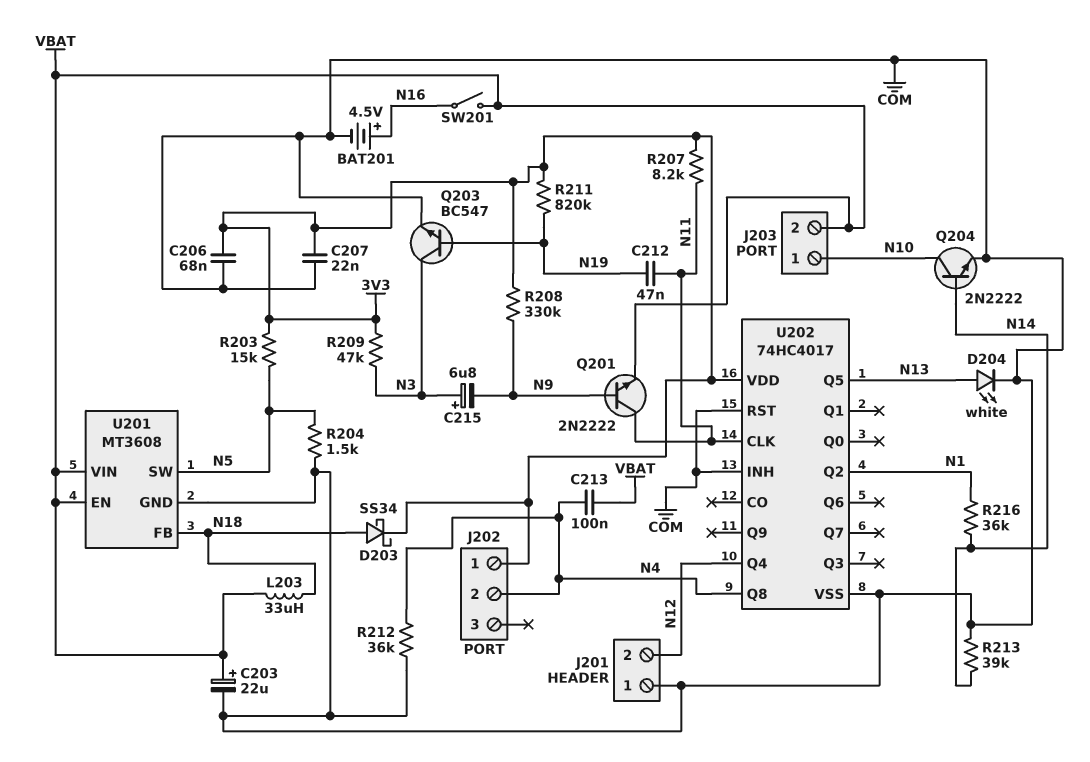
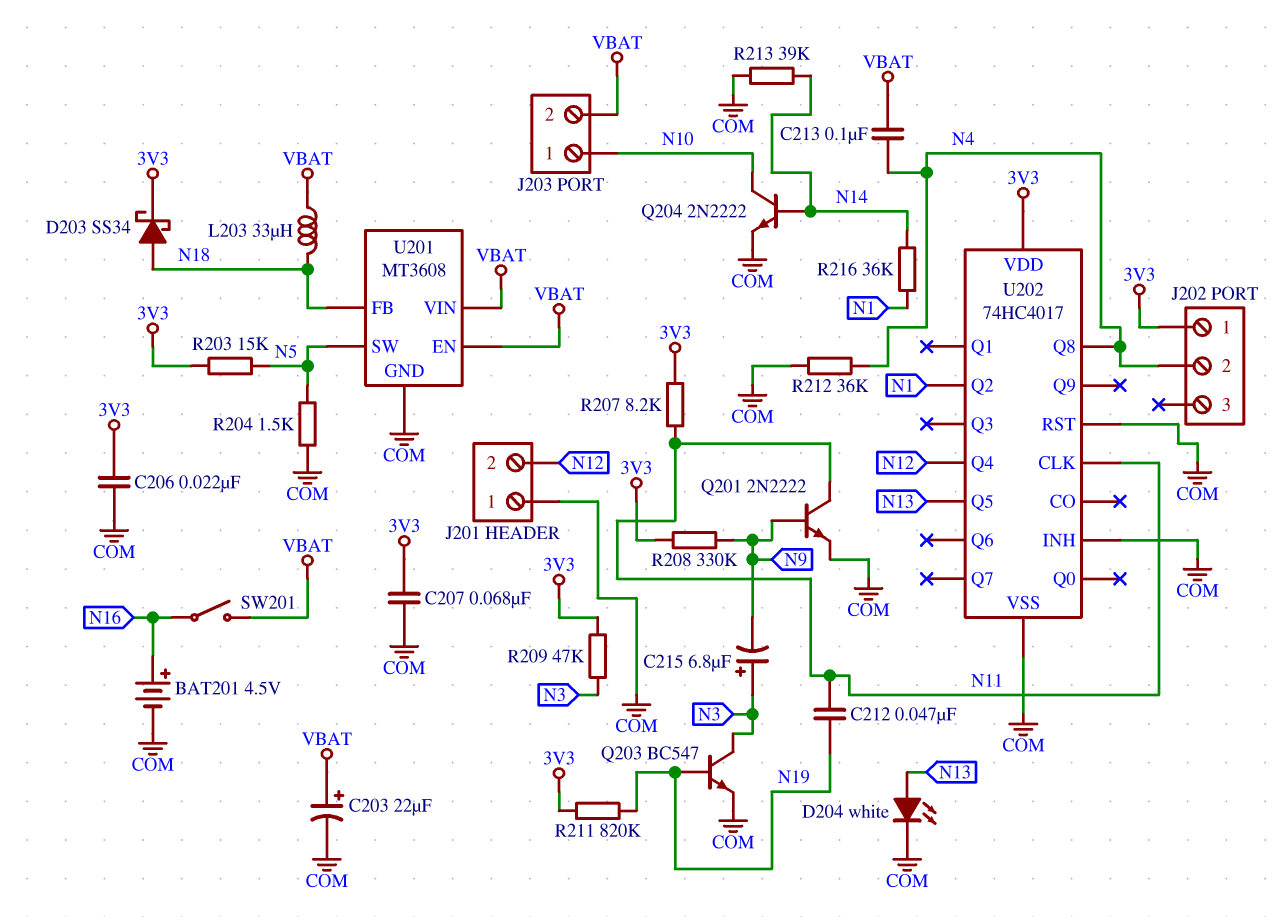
C206: 68nF (3V3, COM) -> 22nF (3V3, COM)
C207: 22nF (3V3, COM) -> 68nF (3V3, COM)
Q201: NPN 2N2222 (B N9, C N11, E VBAT) -> NPN 2N2222 (B N9, C N11, E COM)

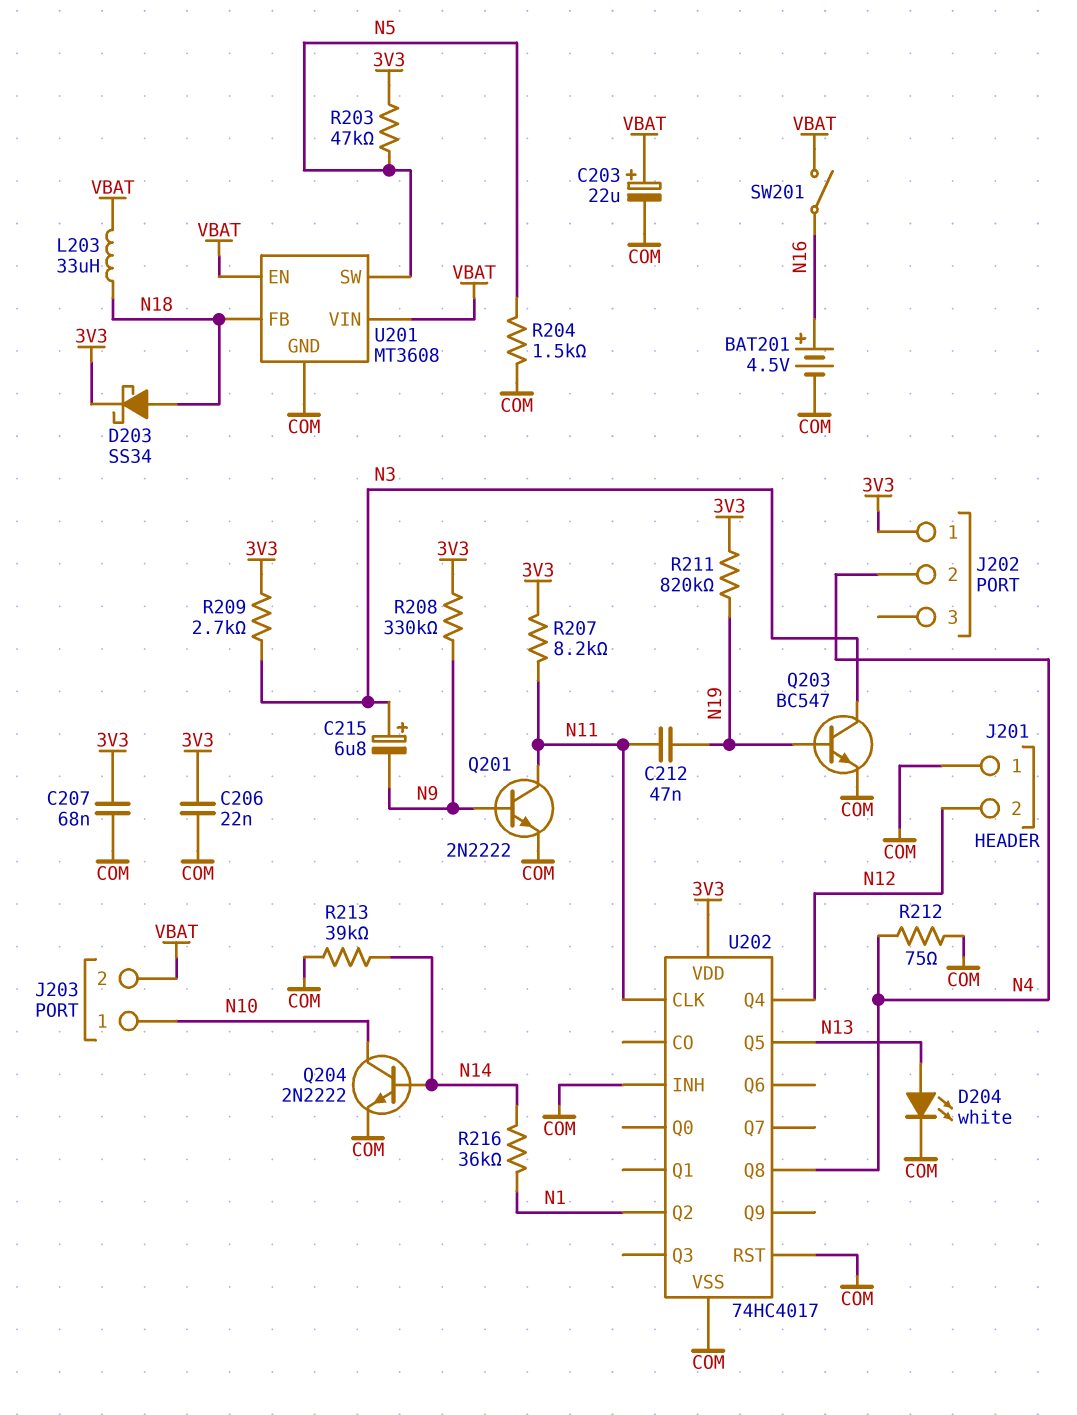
C213: 100nF (N4, VBAT) -> none
R203: 15k (3V3, N5) -> 47k (3V3, N5)
R209: 47k (3V3, N3) -> 2.7k (3V3, N3)
R212: 36k (COM, N4) -> 75 (COM, N4)

